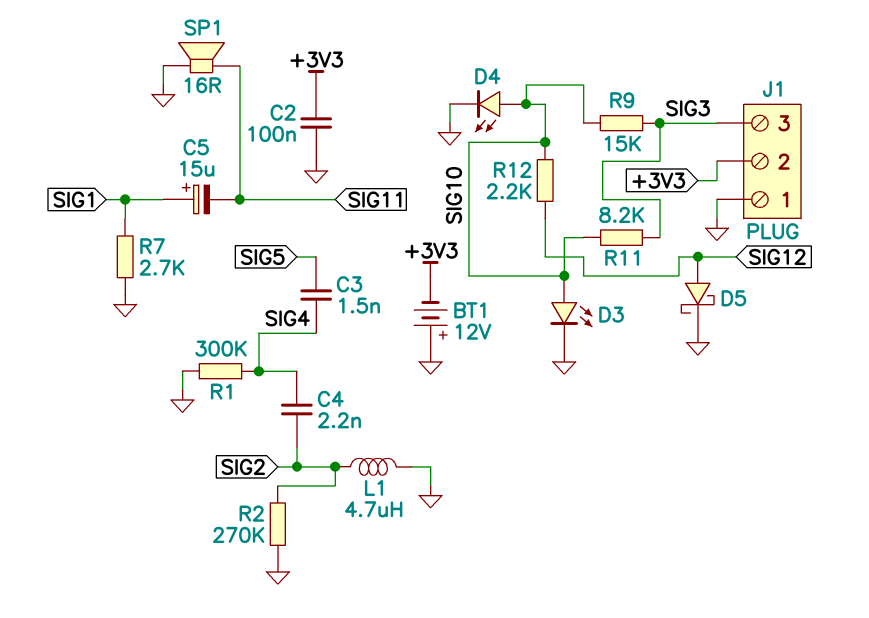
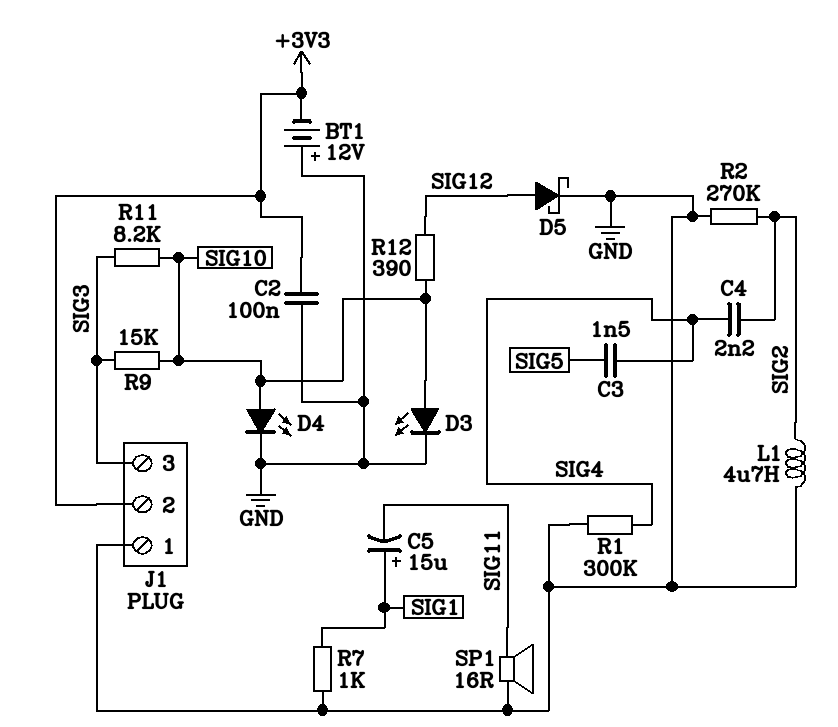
R7: 2.7k (GND, SIG1) -> 1k (GND, SIG1)
R12: 2.2k (SIG10, SIG12) -> 390 (SIG10, SIG12)

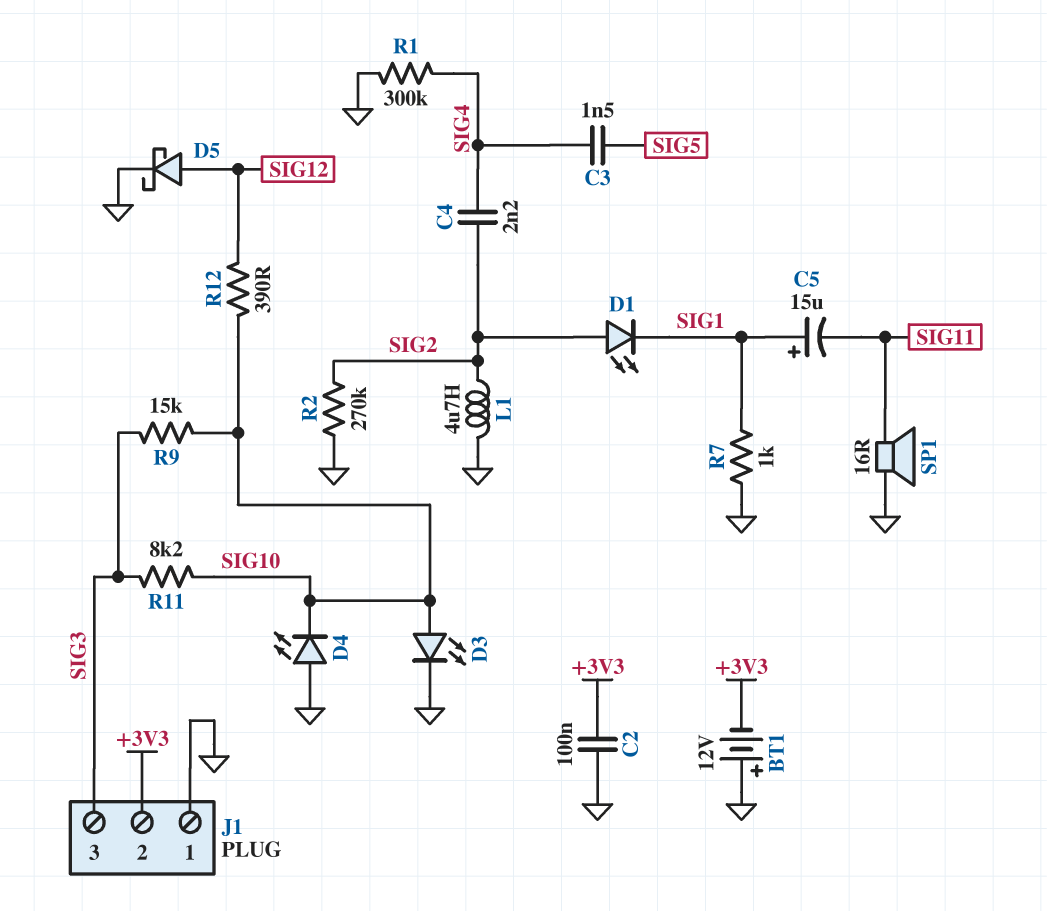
D1: none -> LED (A SIG2, K SIG1)
D4: LED (A SIG10, K GND) -> LED (A GND, K SIG10)

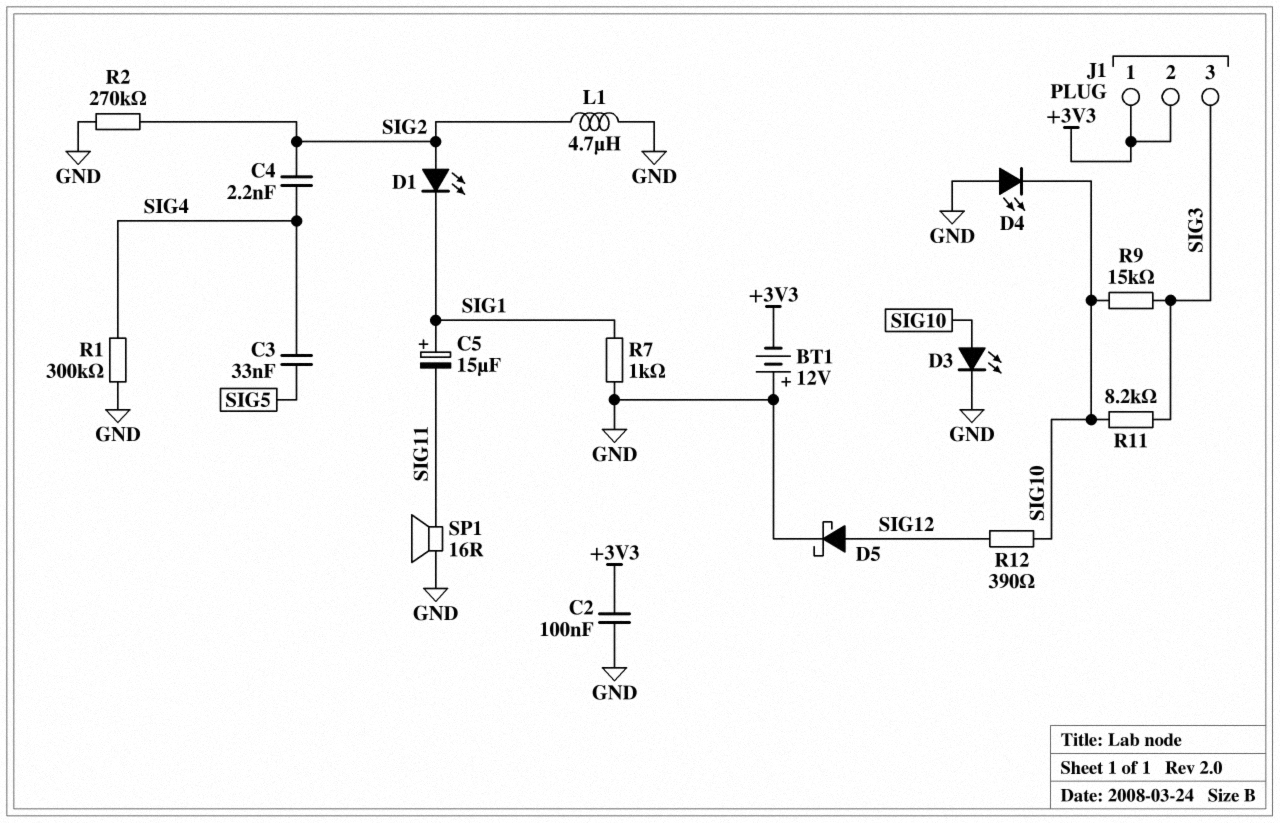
C3: 1.5nF (SIG4, SIG5) -> 33nF (SIG4, SIG5)
J1 pin 1: GND -> +3V3

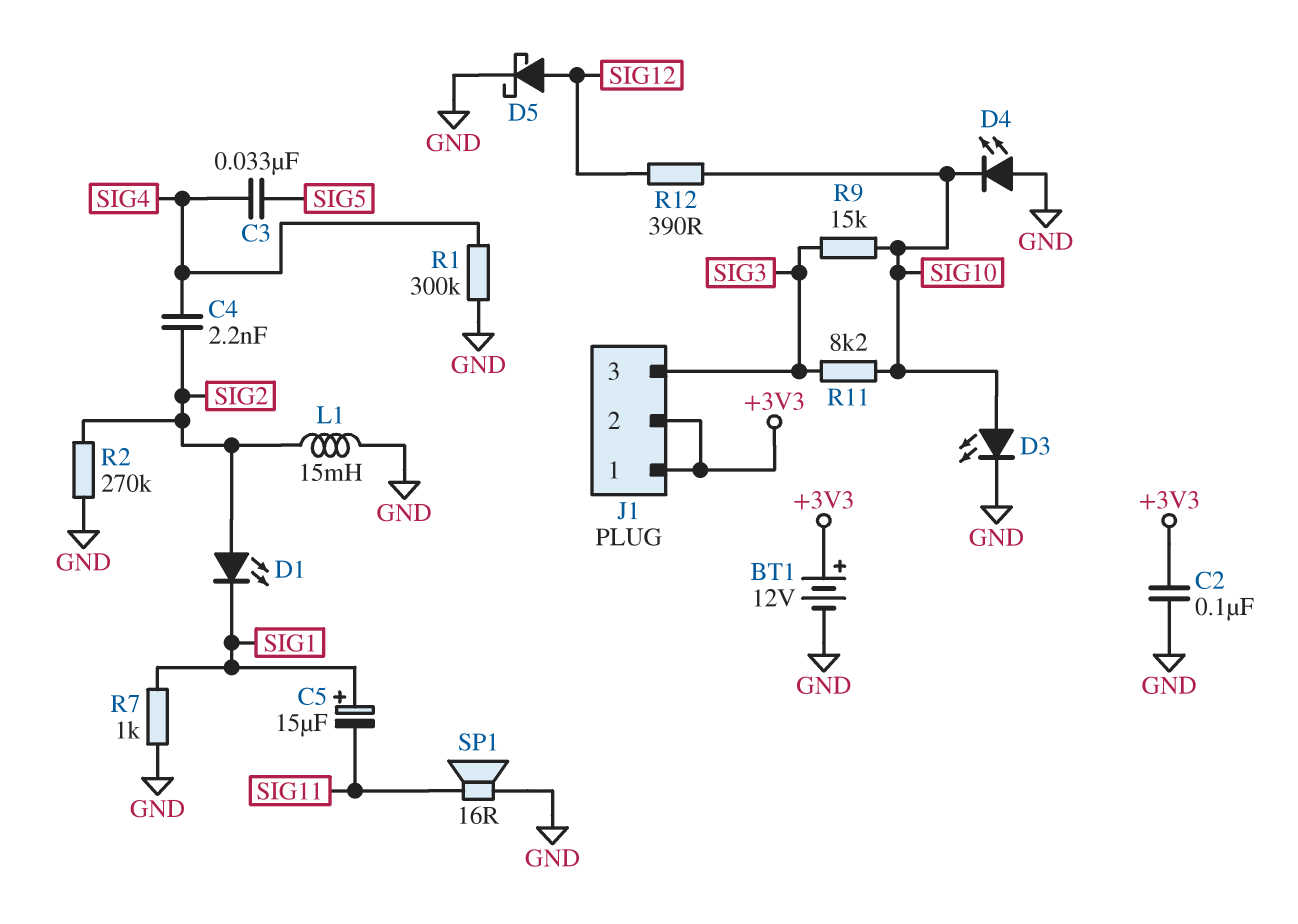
BT1: 12V (plus GND, minus +3V3) -> 12V (plus +3V3, minus GND)
L1: 4.7uH (GND, SIG2) -> 15mH (GND, SIG2)

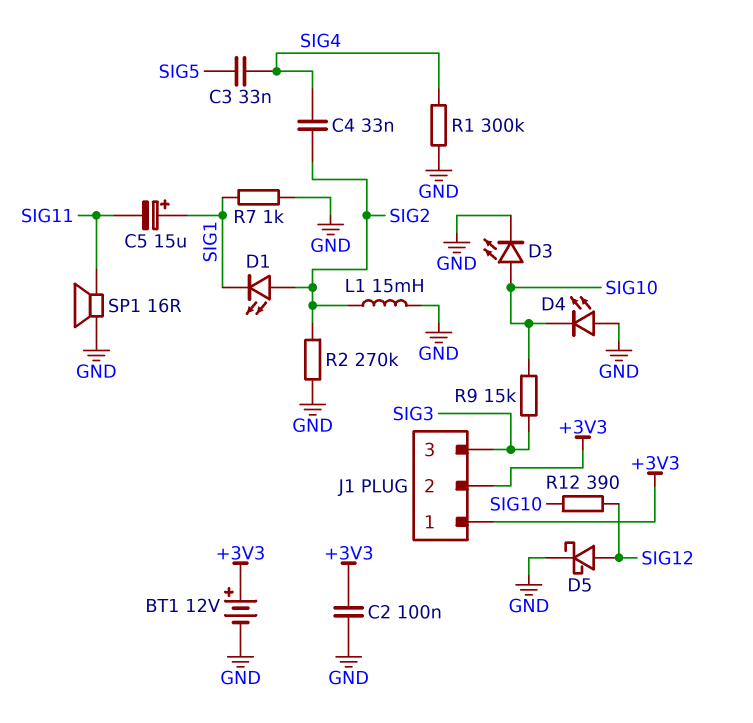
C4: 2.2nF (SIG2, SIG4) -> 33nF (SIG2, SIG4)
R11: 8.2k (SIG3, SIG10) -> none

